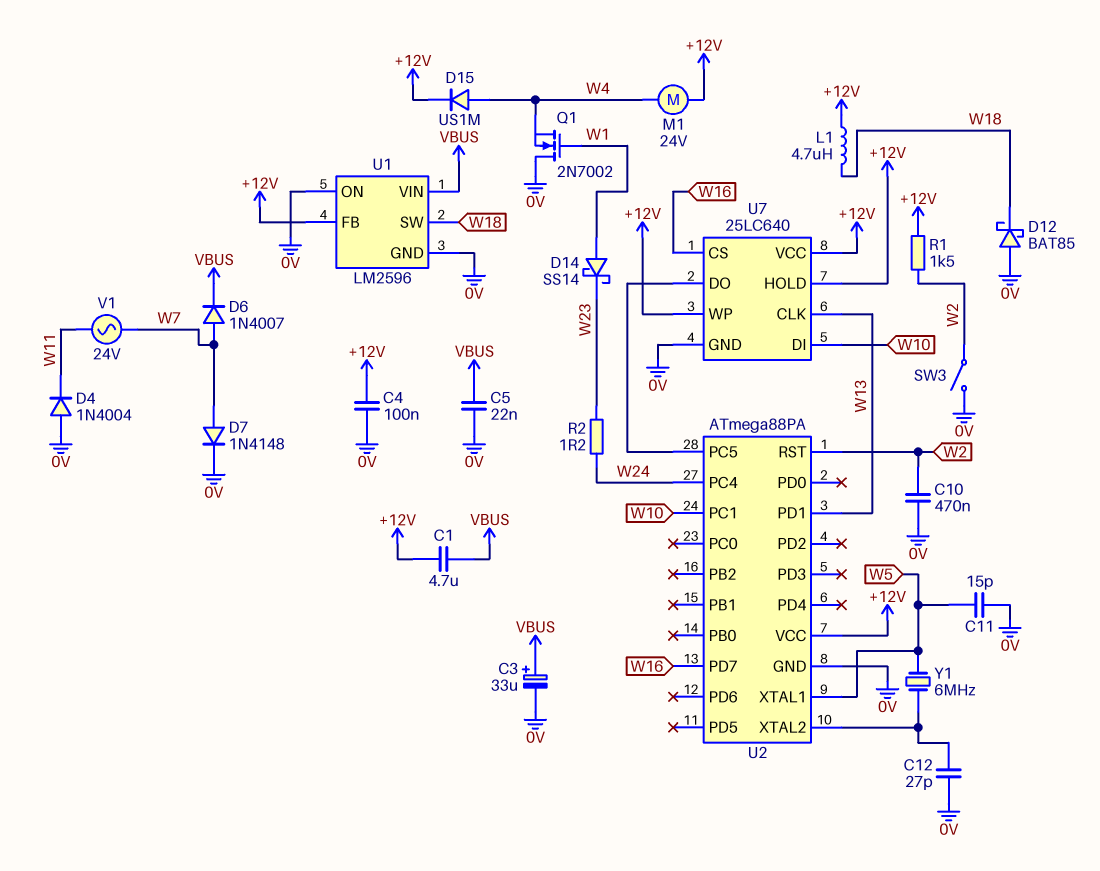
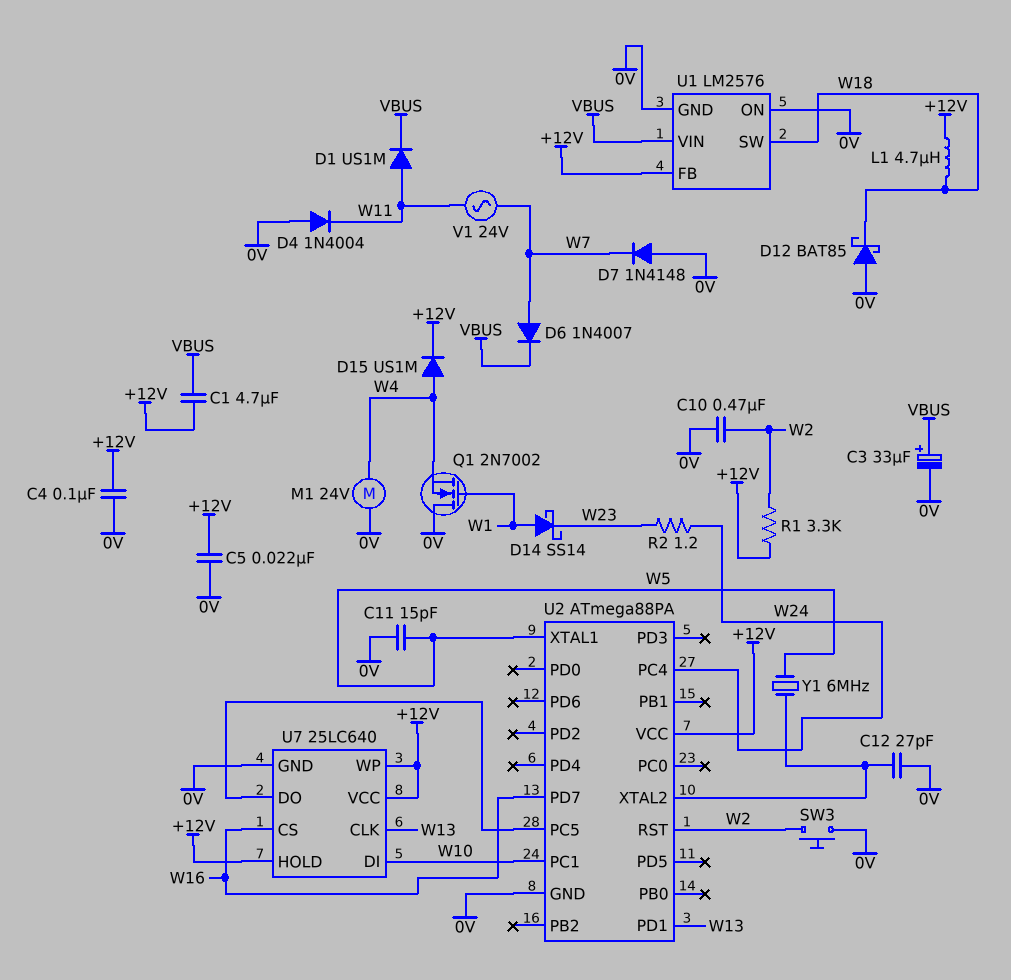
C5: 22nF (0V, VBUS) -> 22nF (+12V, 0V)
D1: none -> diode US1M (A W11, K VBUS)
D7: diode 1N4148 (A W7, K 0V) -> diode 1N4148 (A 0V, K W7)
M1: motor 24V (+12V, W4) -> motor 24V (0V, W4)
R1: 1.5k (+12V, W2) -> 3.3k (+12V, W2)
SW3: switch (0V, W2) -> button (0V, W2)
U1: LM2596 -> LM2576

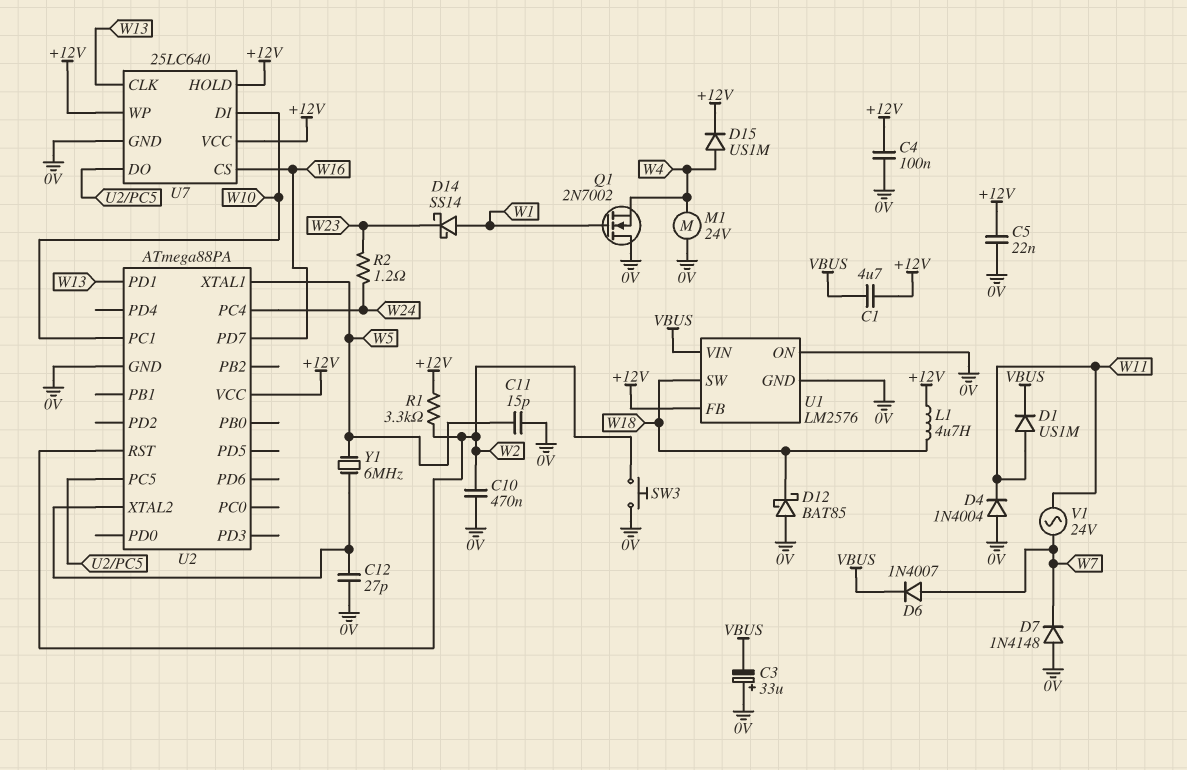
C3: 33uF (plus VBUS, minus 0V) -> 33uF (plus 0V, minus VBUS)

